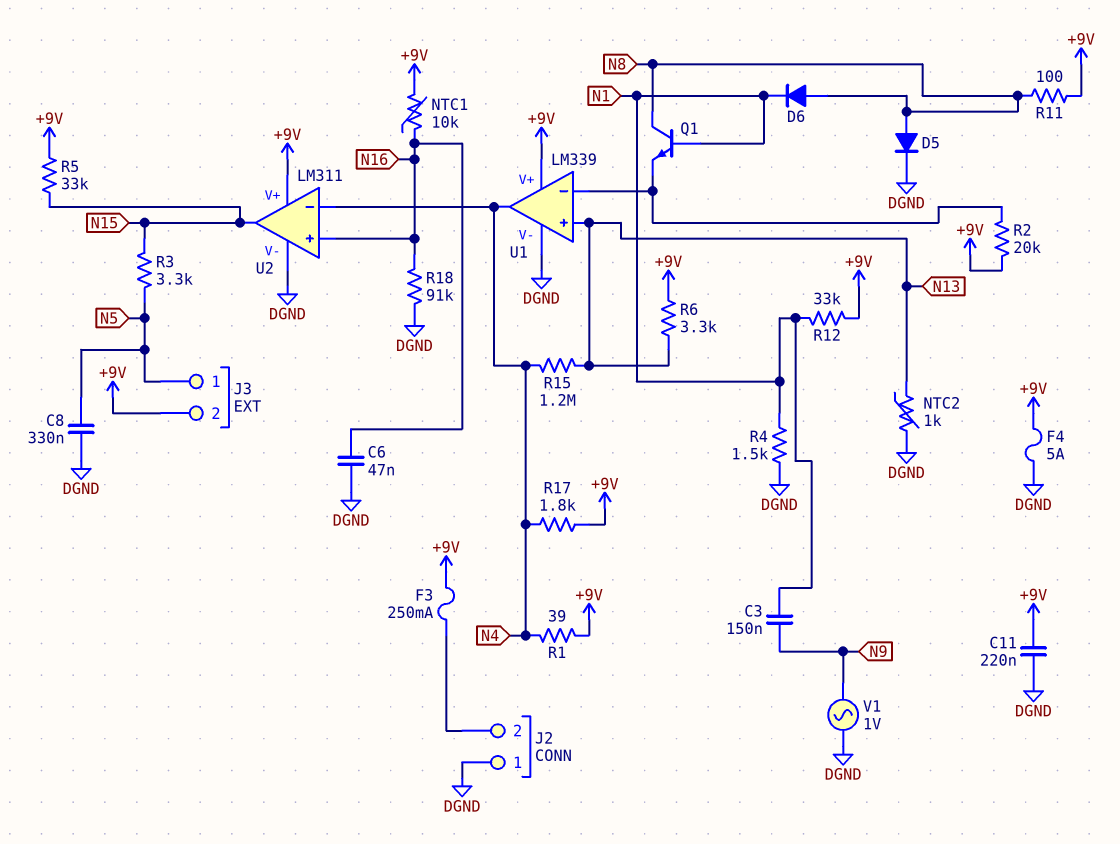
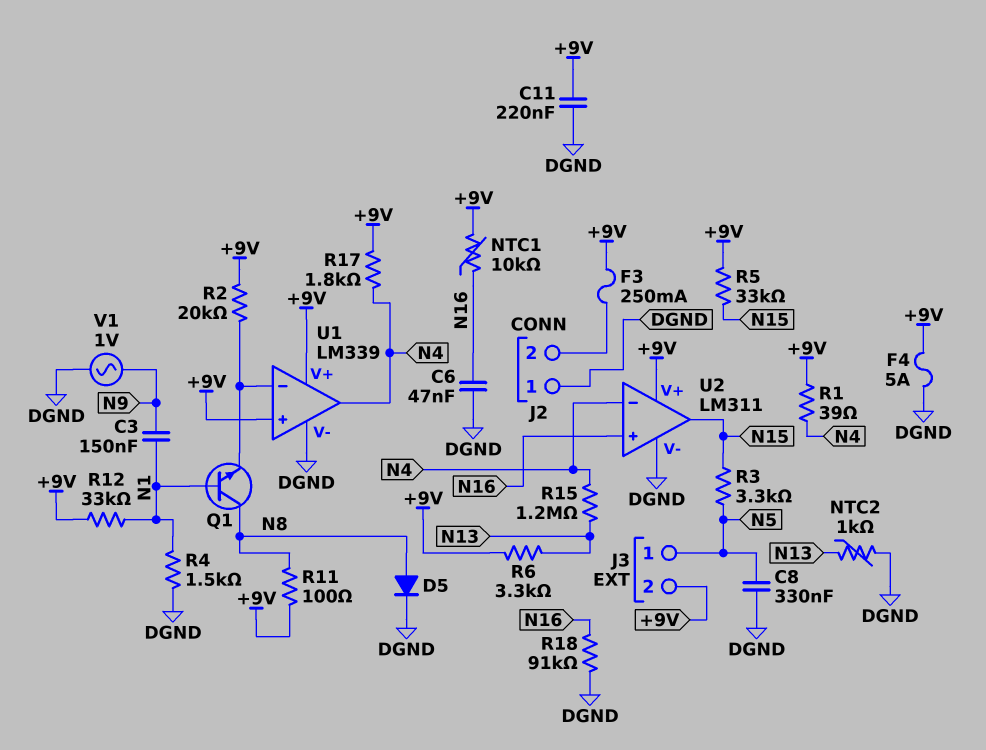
D6: diode (A N8, K N1) -> none
U1 pin in+: N13 -> +9V

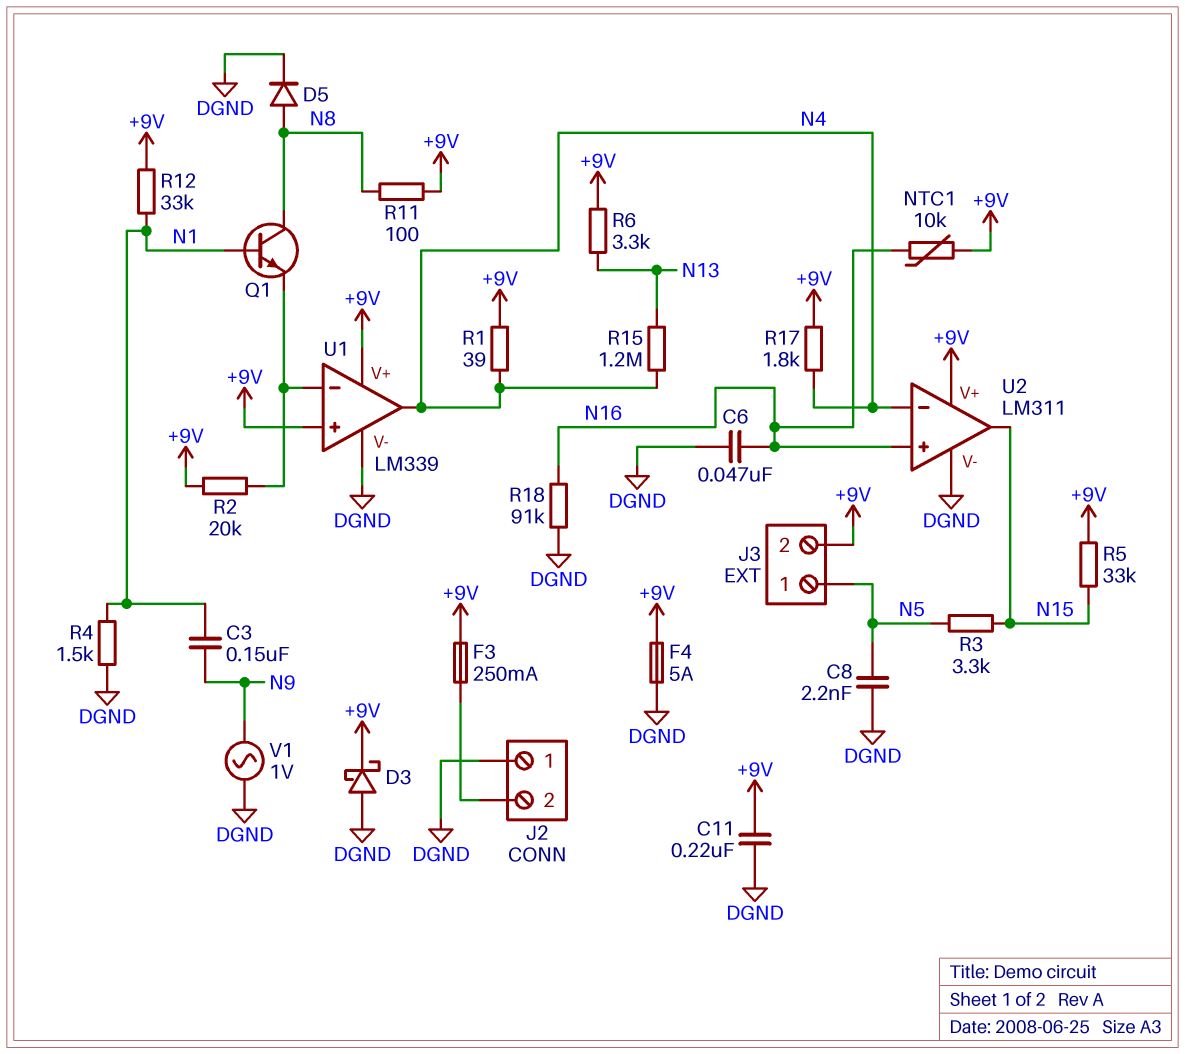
C8: 330nF (DGND, N5) -> 2.2nF (DGND, N5)
D3: none -> schottky (A DGND, K +9V)
NTC2: 1k (DGND, N13) -> none

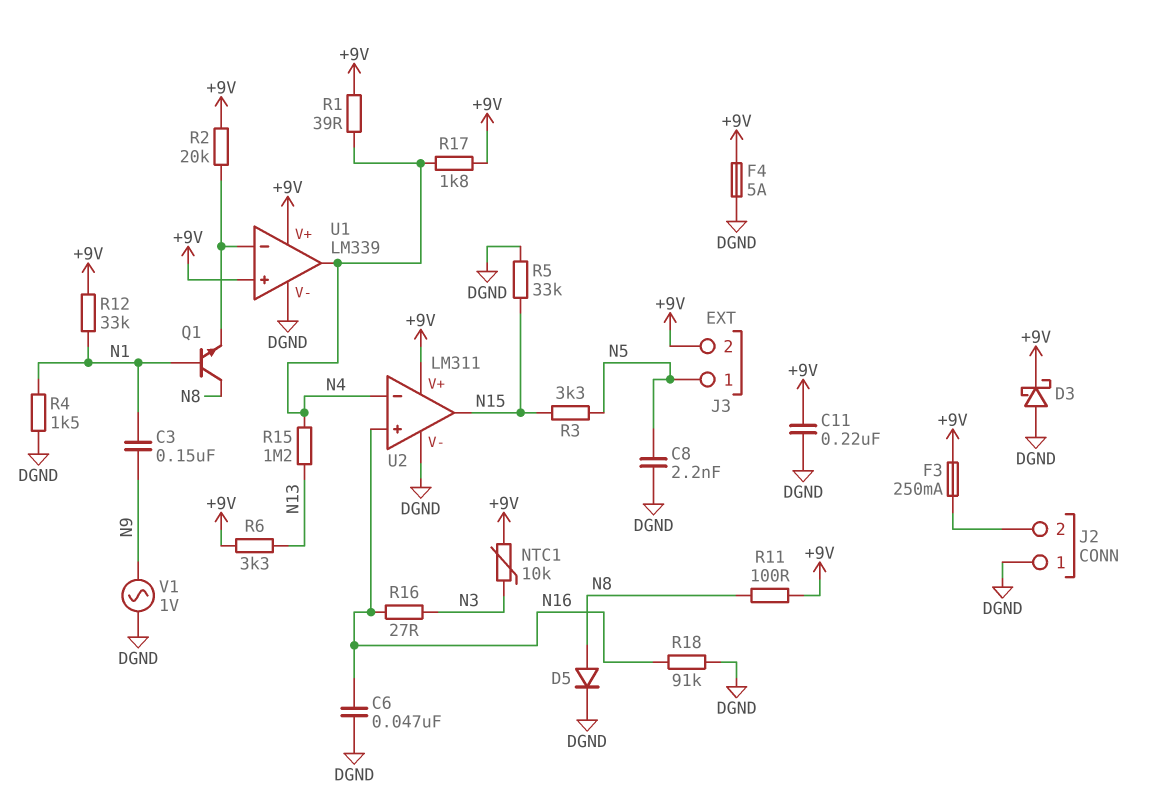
NTC1: 10k (+9V, N16) -> 10k (+9V, N3)
R5: 33k (+9V, N15) -> 33k (DGND, N15)
R16: none -> 27 (N3, N16)

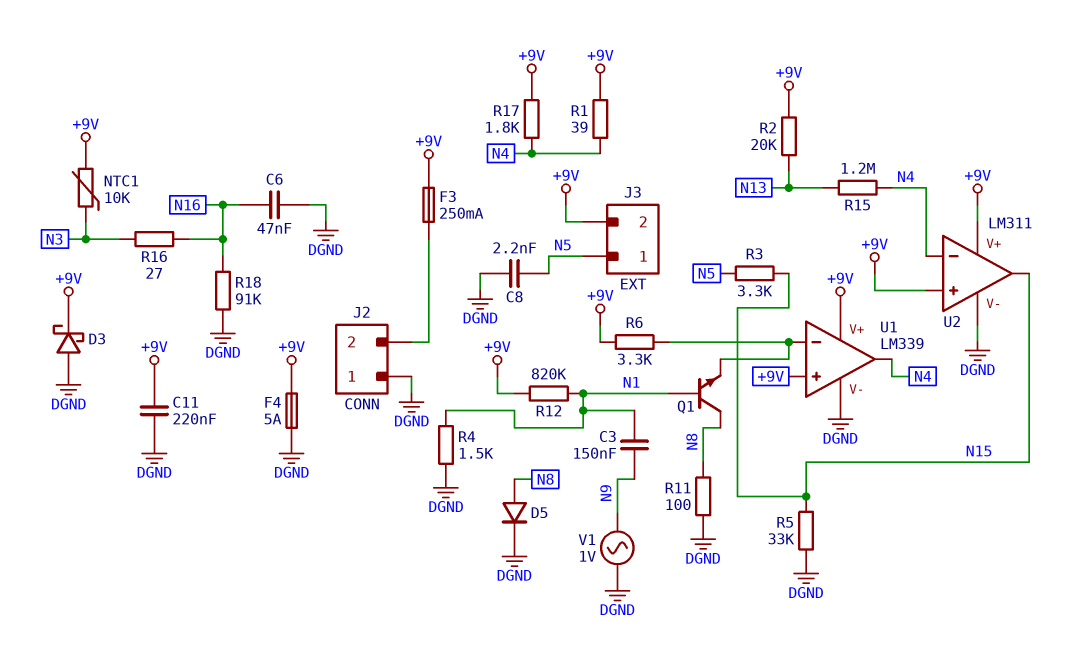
R2: 20k (+9V, U1/in-) -> 20k (+9V, N13)
R6: 3.3k (+9V, N13) -> 3.3k (+9V, U1/in-)
R11: 100 (+9V, N8) -> 100 (DGND, N8)
R12: 33k (+9V, N1) -> 820k (+9V, N1)
U2 pin in+: N16 -> +9V

